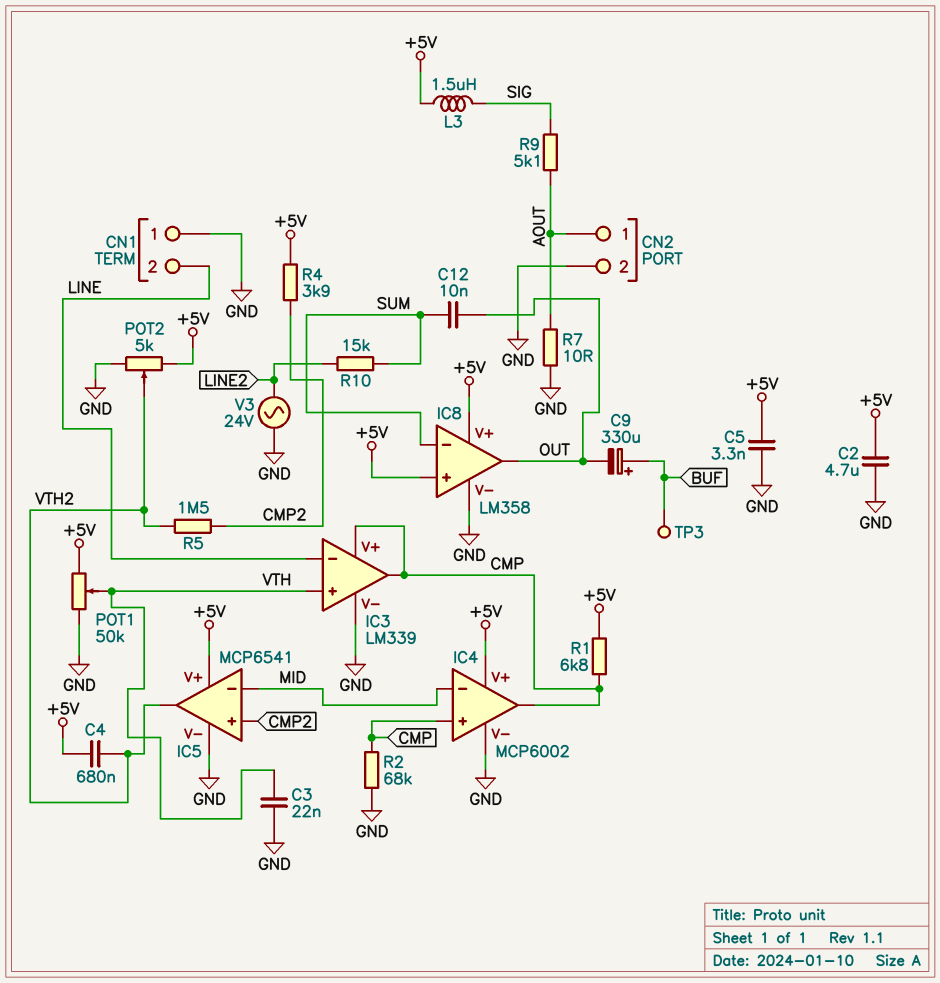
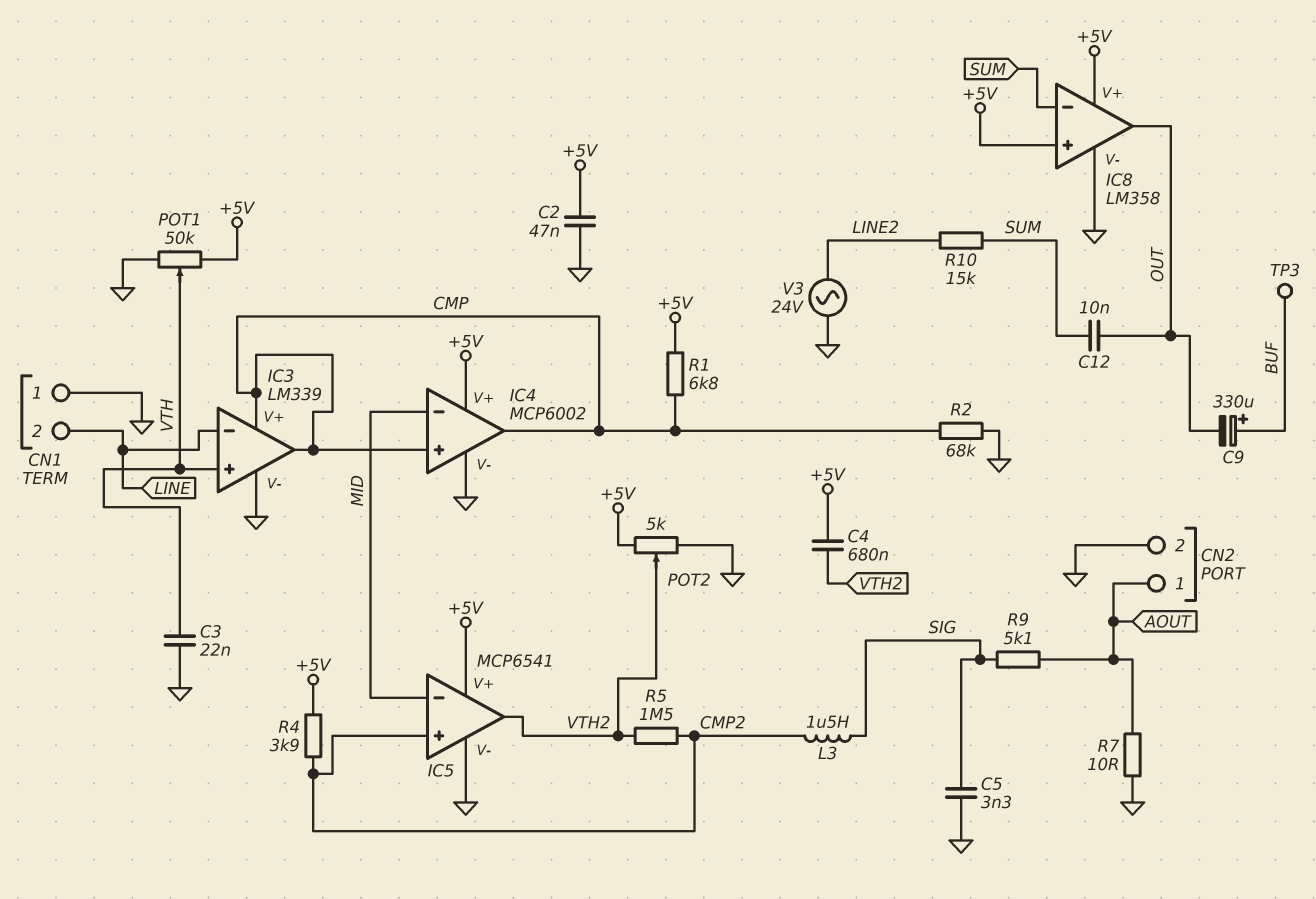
C2: 4.7uF (+5V, GND) -> 47nF (+5V, GND)
C5: 3.3nF (+5V, GND) -> 3.3nF (GND, SIG)
L3: 1.5uH (+5V, SIG) -> 1.5uH (CMP2, SIG)

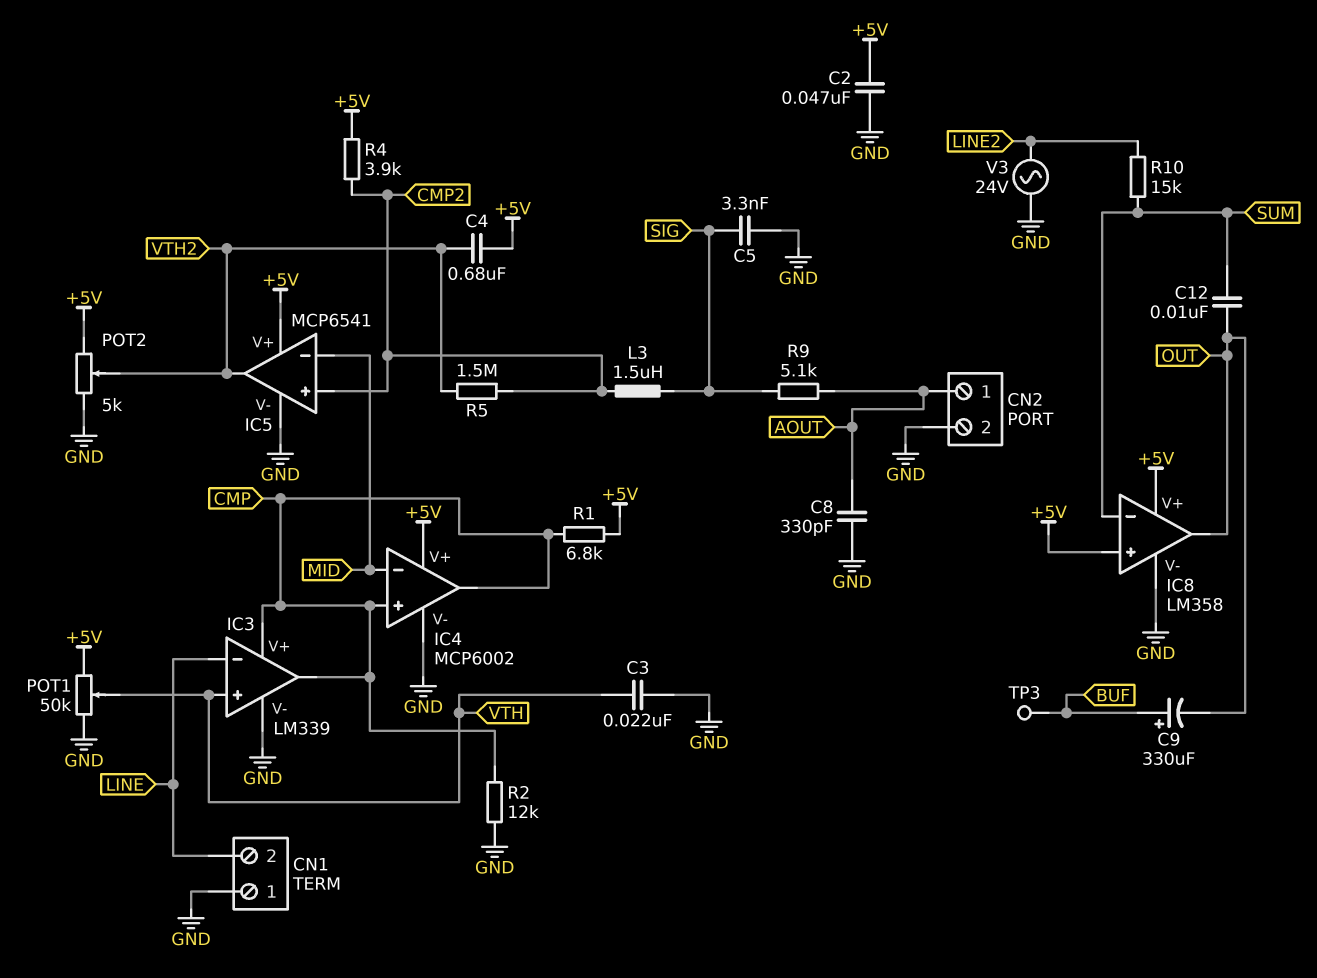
C8: none -> 330pF (AOUT, GND)
R2: 68k (CMP, GND) -> 12k (CMP, GND)
R7: 10 (AOUT, GND) -> none

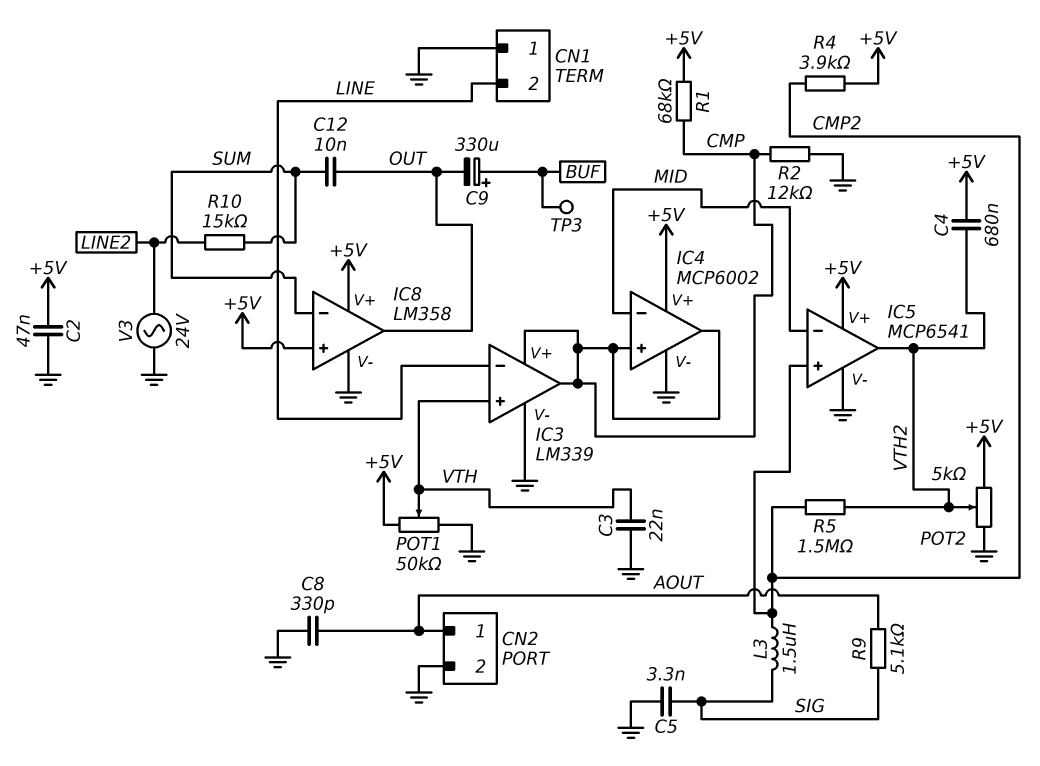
R1: 6.8k (+5V, CMP) -> 68k (+5V, CMP)

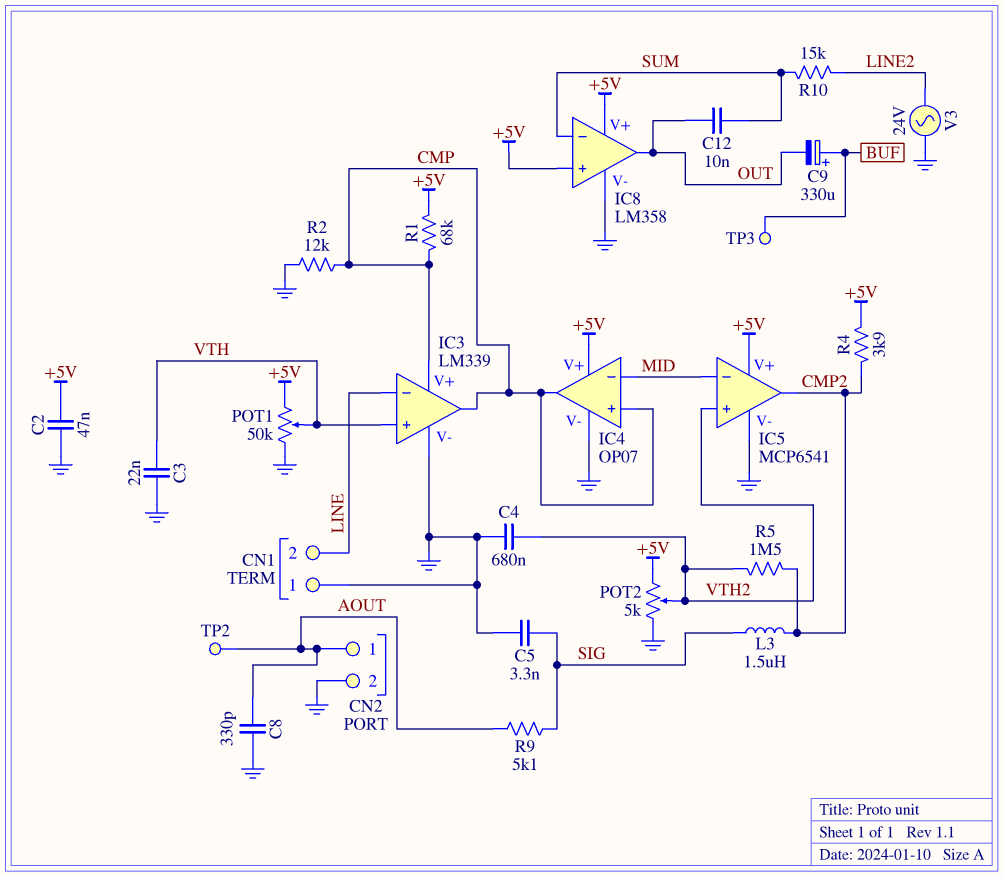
C4: 680nF (+5V, VTH2) -> 680nF (GND, VTH2)
IC4: MCP6002 -> OP07
IC5 pin in+: CMP2 -> VTH2
IC5 pin out: VTH2 -> CMP2
TP2: none -> test point (AOUT)

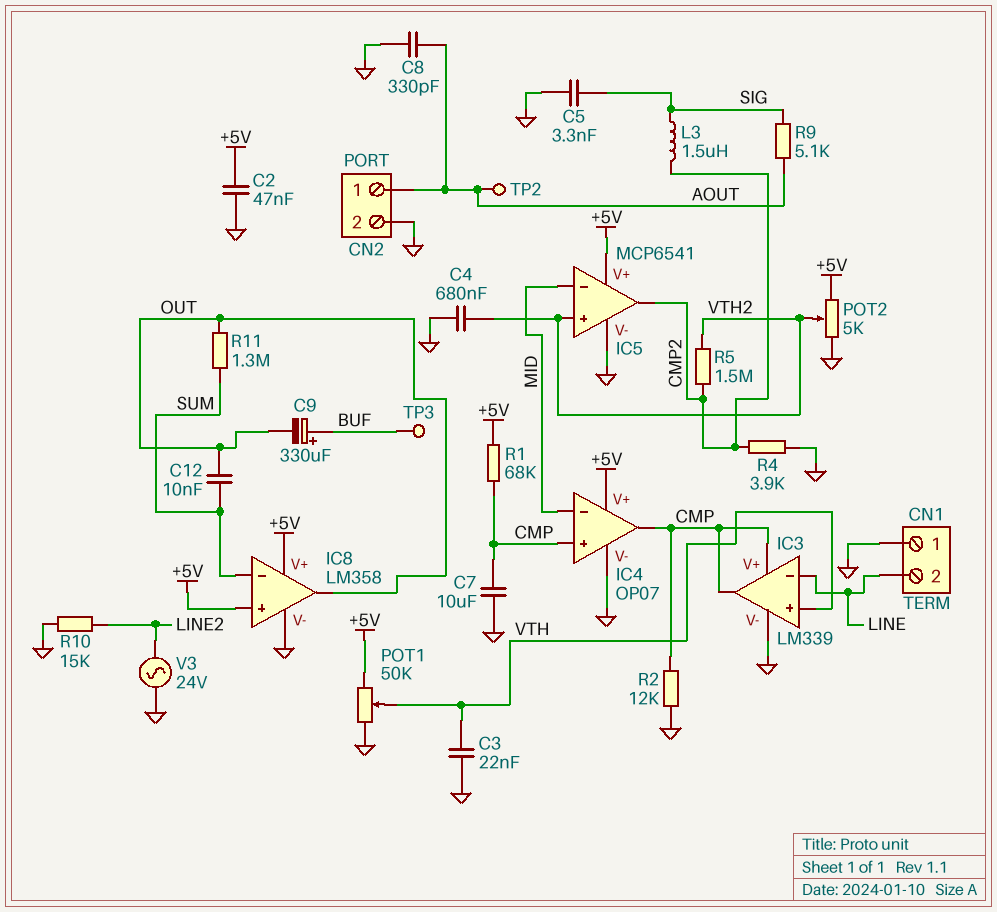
C7: none -> 10uF (CMP, GND)
R4: 3.9k (+5V, CMP2) -> 3.9k (CMP2, GND)
R10: 15k (LINE2, SUM) -> 15k (GND, LINE2)
R11: none -> 1.3M (OUT, SUM)

